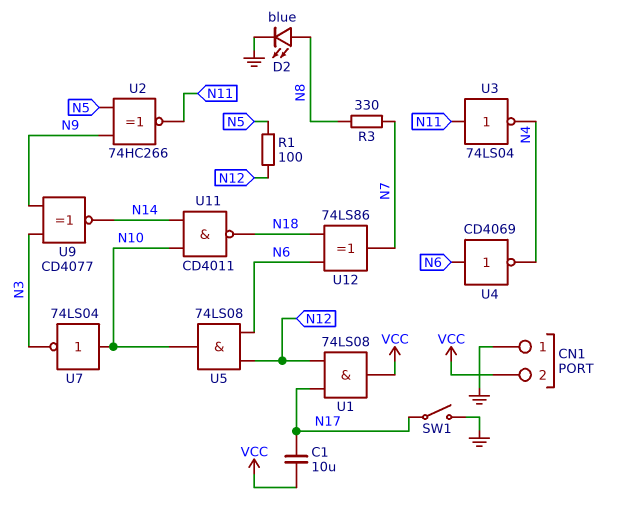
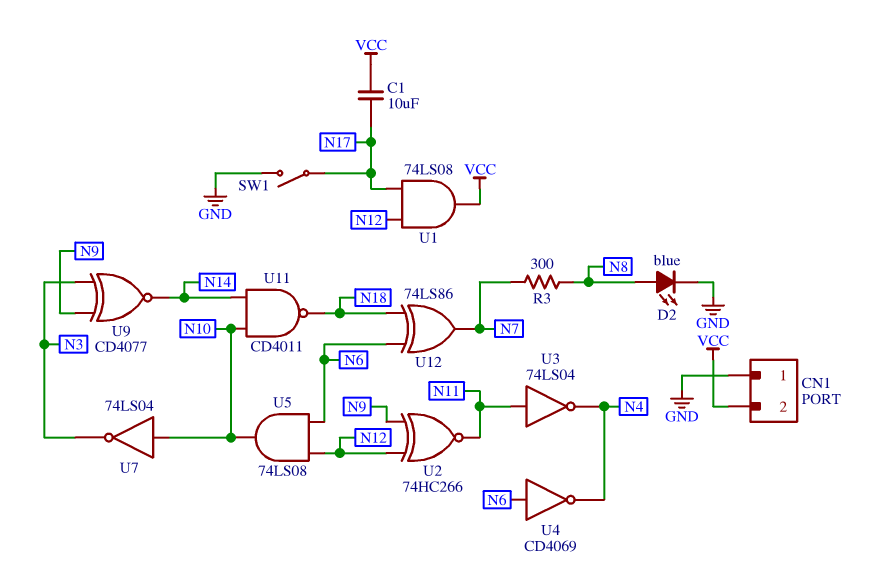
R1: 100 (N5, N12) -> none
R3: 330 (N7, N8) -> 300 (N7, N8)
U2: XNOR 74HC266 (in N5, in N9, out N11) -> XNOR 74HC266 (in N9, in N12, out N11)

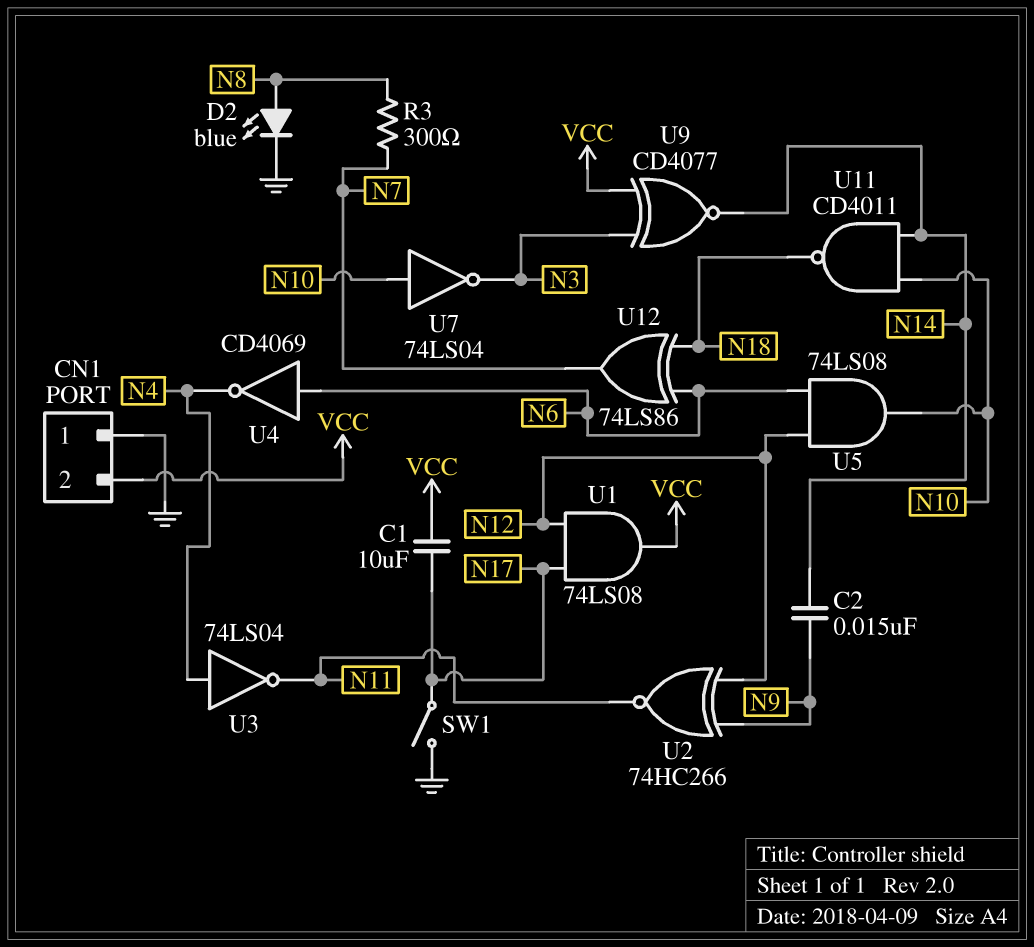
C2: none -> 15nF (N9, N14)
U3: NOT 74LS04 (in N11, out N4) -> NOT 74LS04 (in N4, out N11)
U9: XNOR CD4077 (in N3, in N9, out N14) -> XNOR CD4077 (in N3, in VCC, out N14)

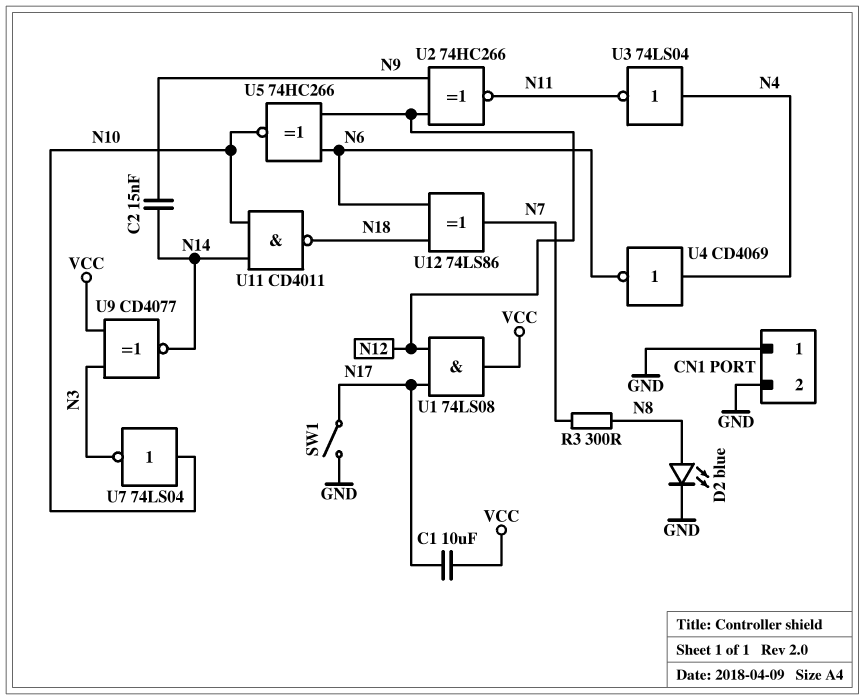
CN1 pin 2: VCC -> GND
U4: NOT CD4069 (in N6, out N4) -> NOT CD4069 (in N4, out N6)
U5: AND 74LS08 (in N6, in N12, out N10) -> XNOR 74HC266 (in N6, in N12, out N10)

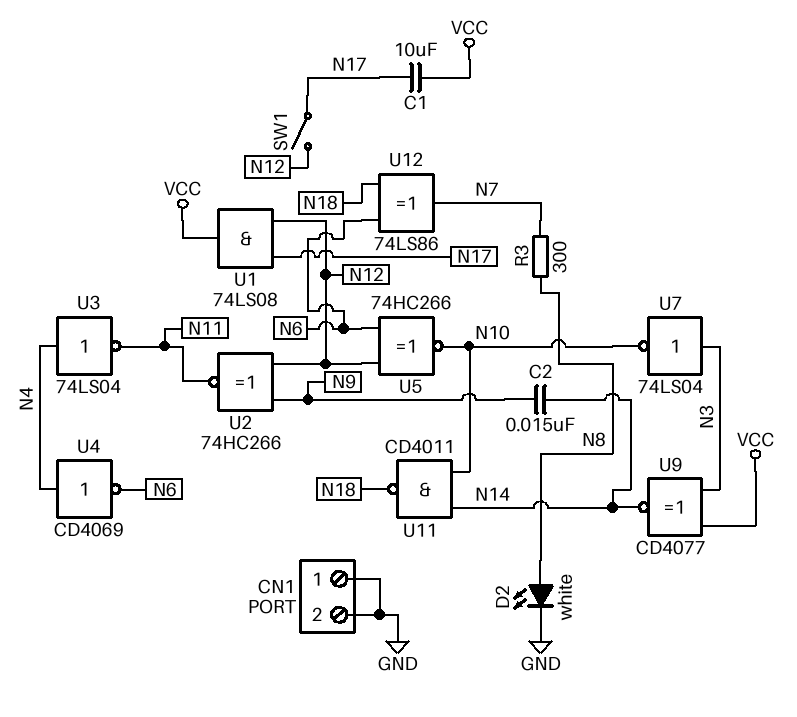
D2: LED blue (A N8, K GND) -> LED white (A N8, K GND)
SW1: switch (GND, N17) -> switch (N12, N17)
U7: NOT 74LS04 (in N10, out N3) -> NOT 74LS04 (in N3, out N10)

